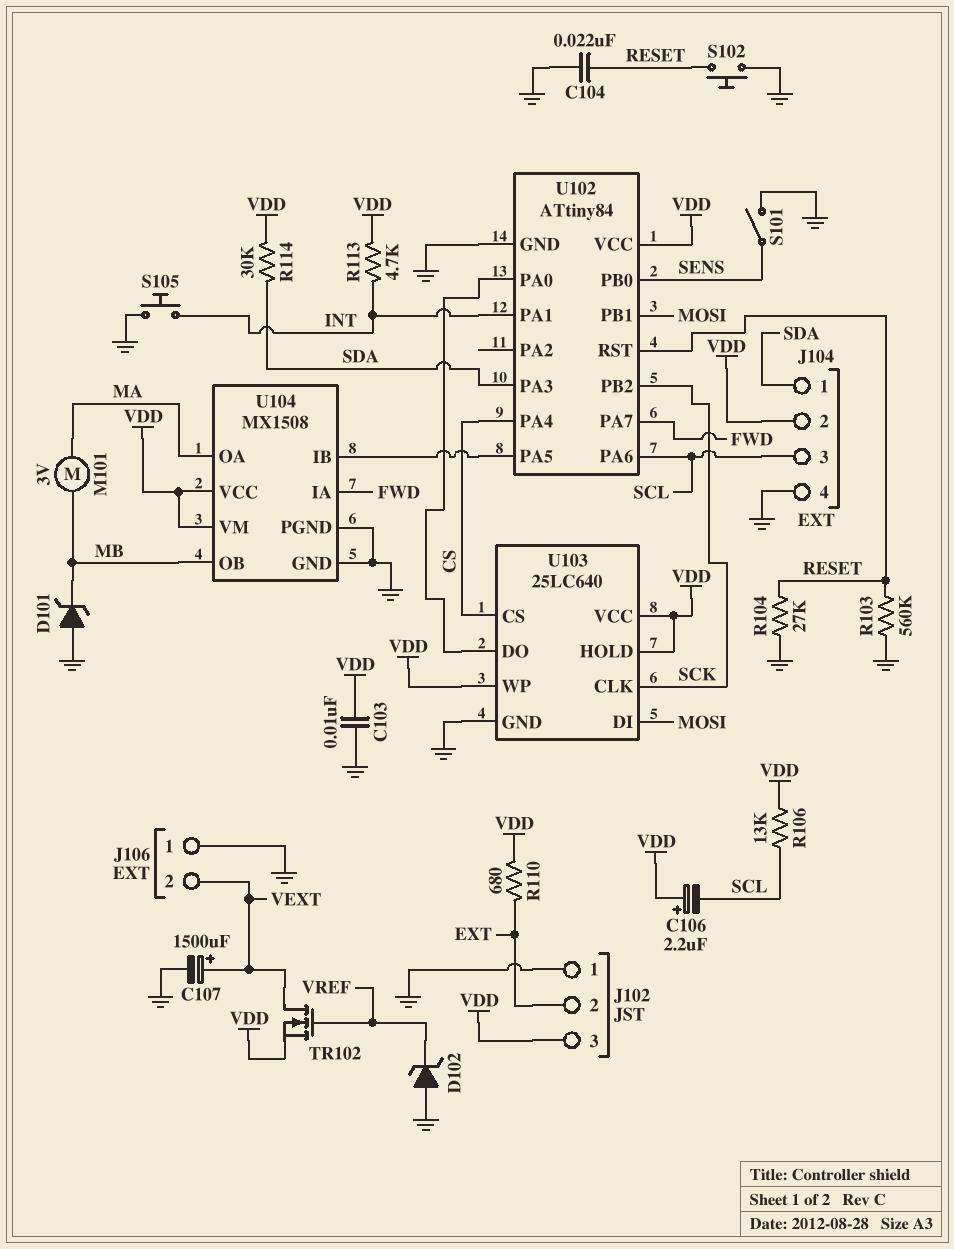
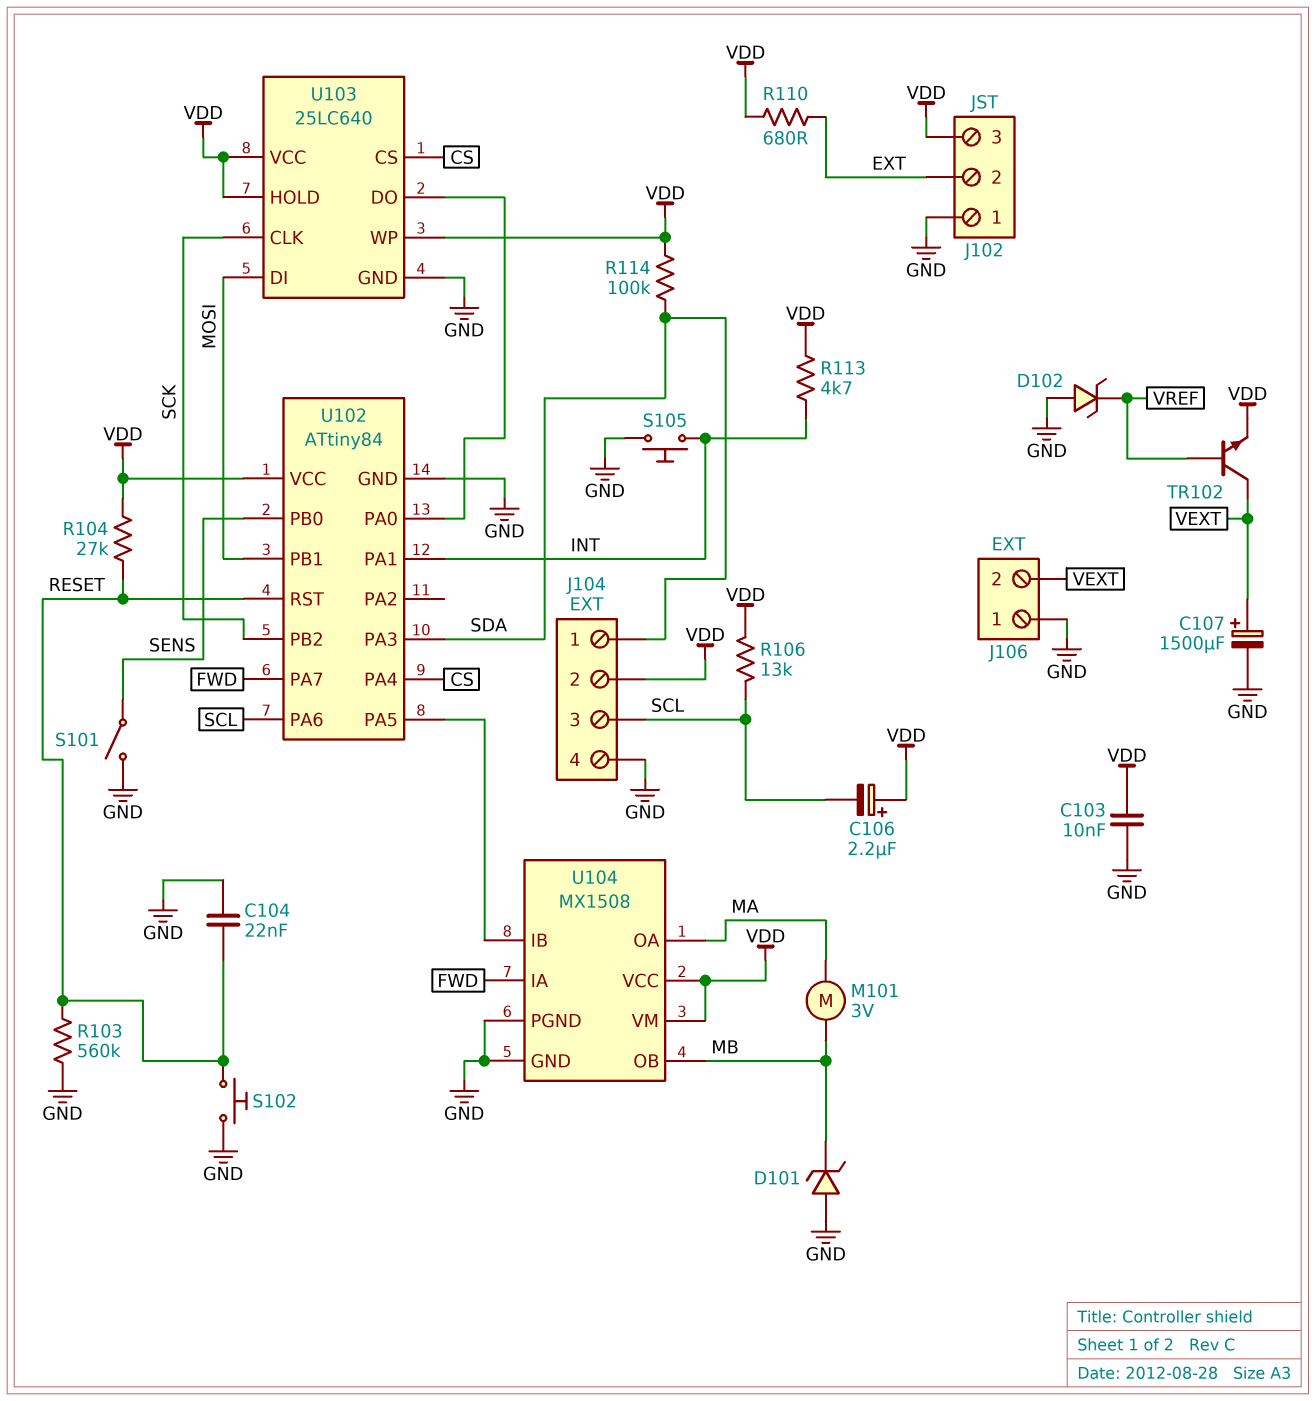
R104: 27k (GND, RESET) -> 27k (RESET, VDD)
R114: 30k (SDA, VDD) -> 100k (SDA, VDD)
TR102: NMOS (G VREF, D VEXT, S VDD) -> NPN (B VREF, C VEXT, E VDD)

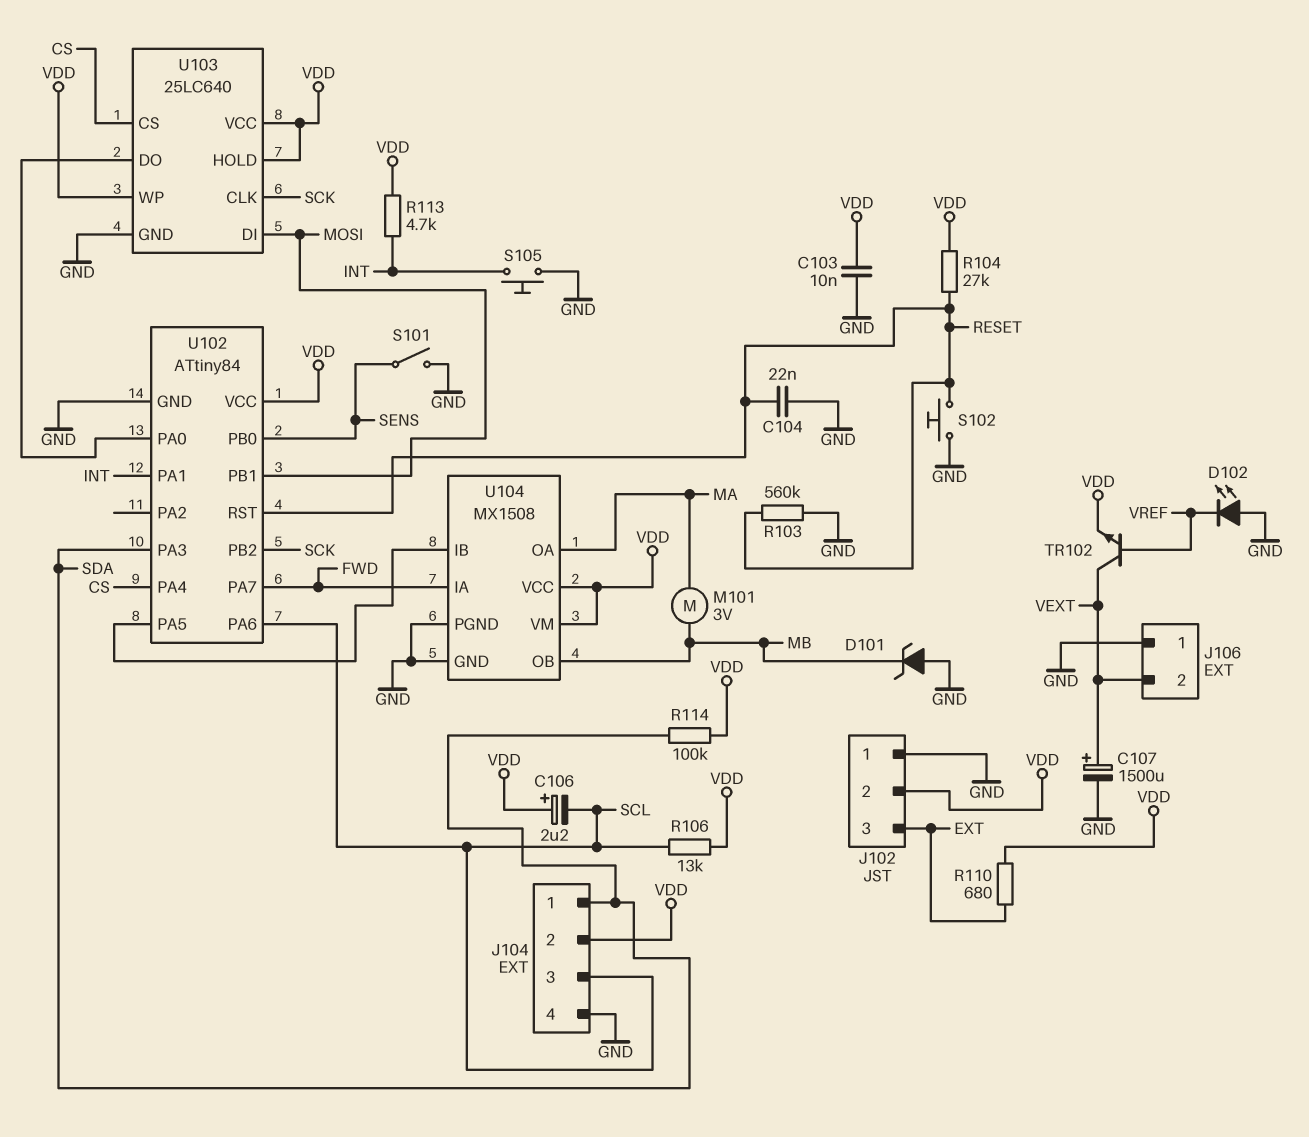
D102: zener (A GND, K VREF) -> LED (A GND, K VREF)
J102 pin 2: EXT -> VDD
J102 pin 3: VDD -> EXT

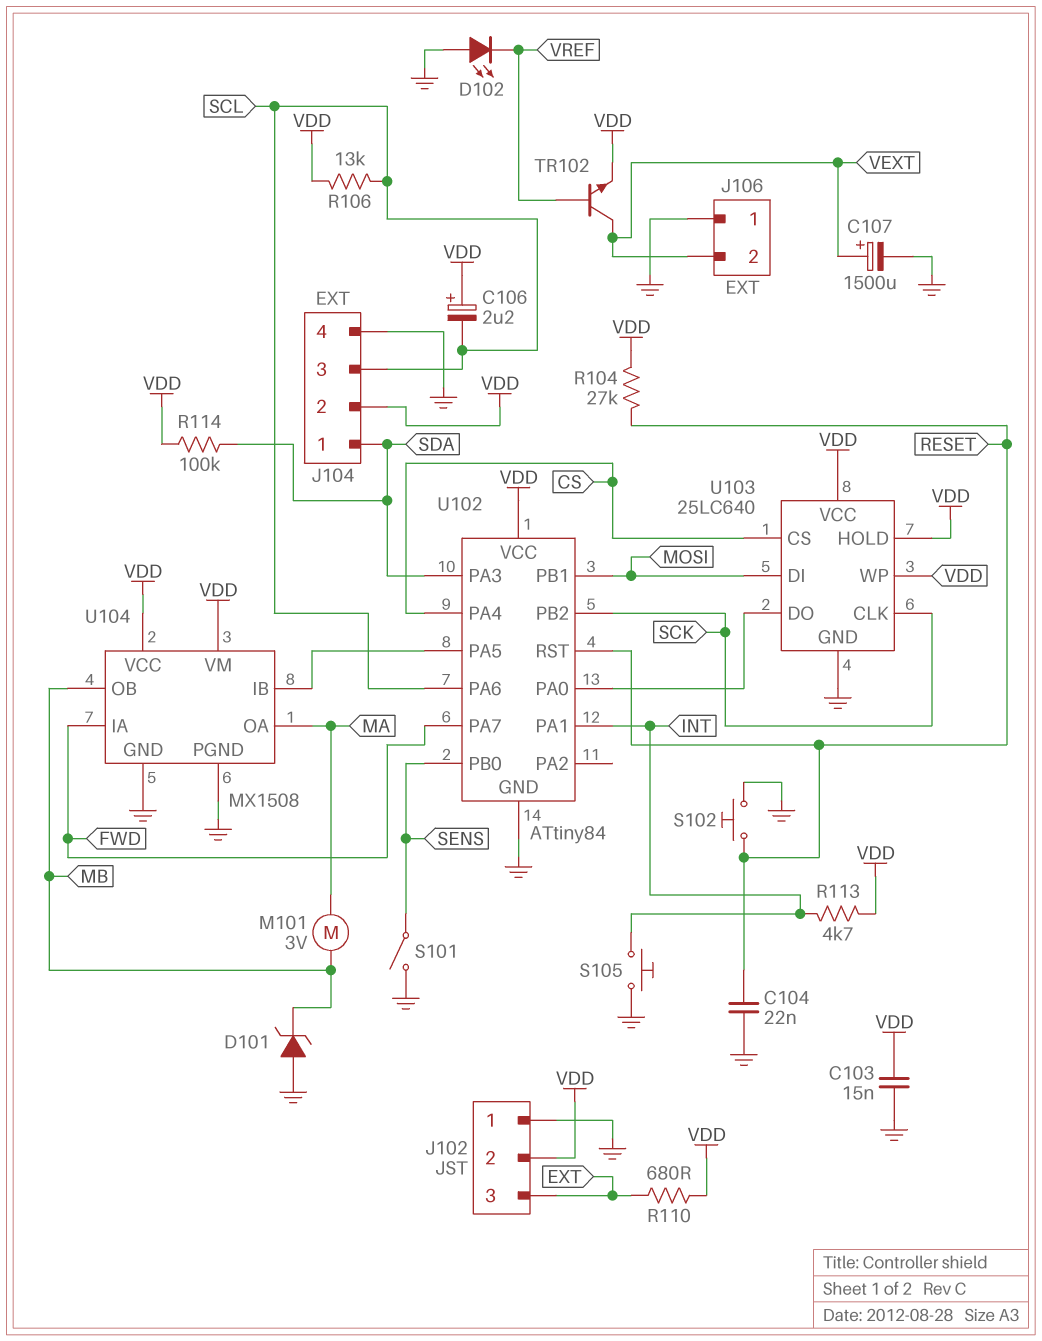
C103: 10nF (GND, VDD) -> 15nF (GND, VDD)
R103: 560k (GND, RESET) -> none

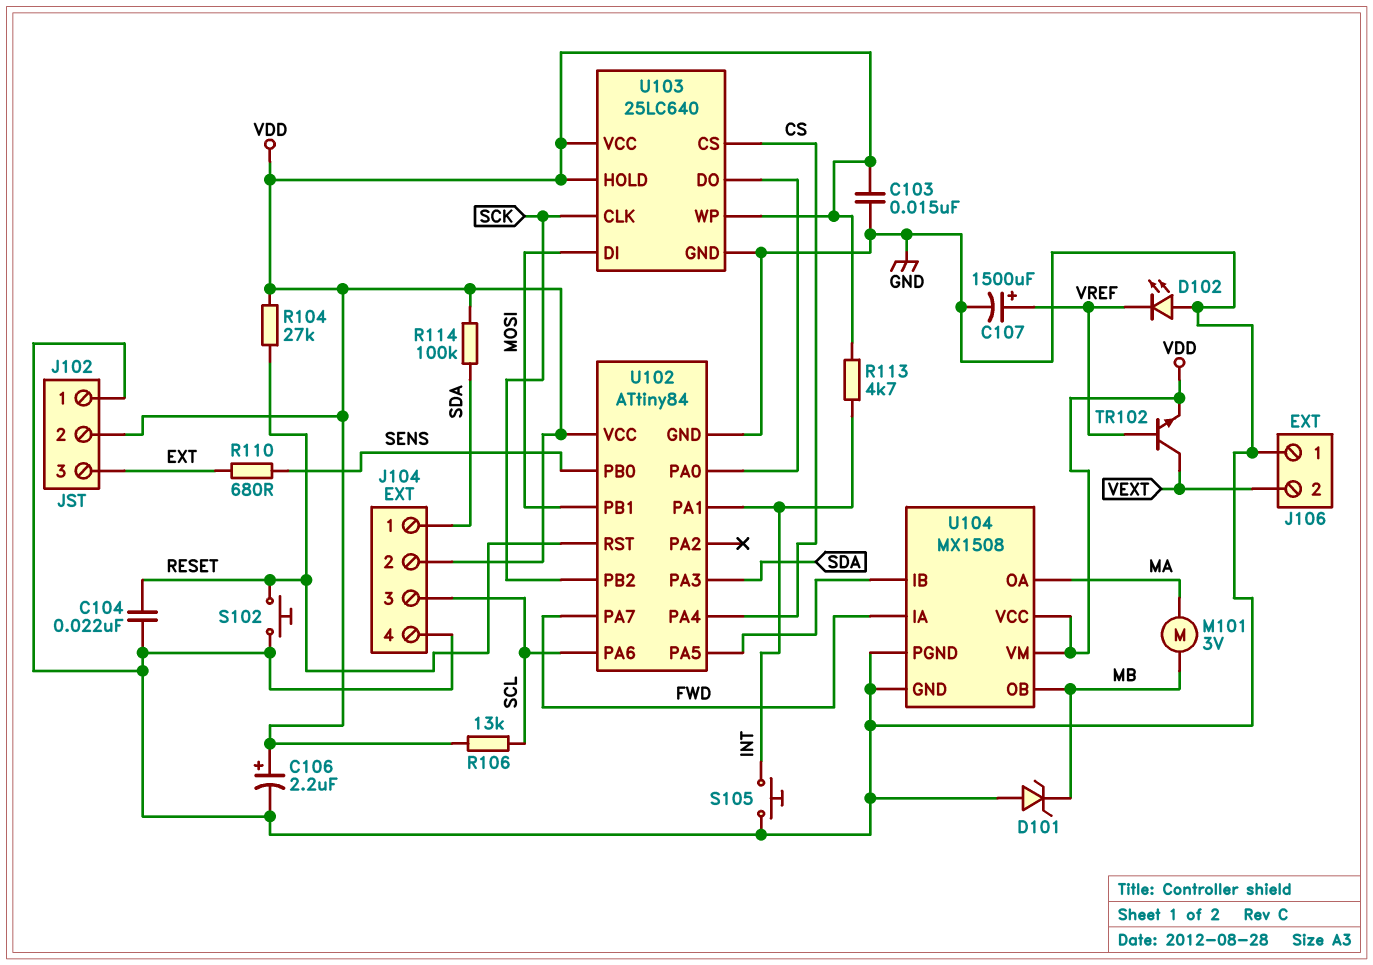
C106: 2.2uF (plus VDD, minus SCL) -> 2.2uF (plus VDD, minus GND)
C107: 1500uF (plus VEXT, minus GND) -> 1500uF (plus VREF, minus GND)
R110: 680 (EXT, VDD) -> 680 (EXT, SENS)
S101: switch (GND, SENS) -> none

